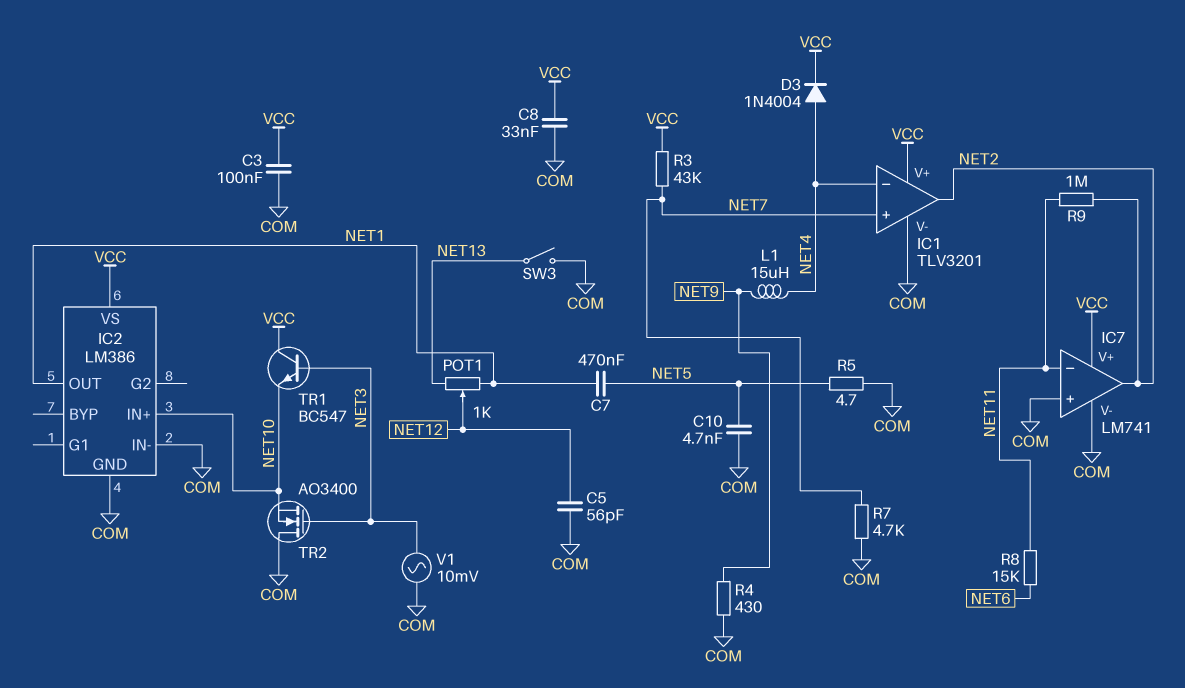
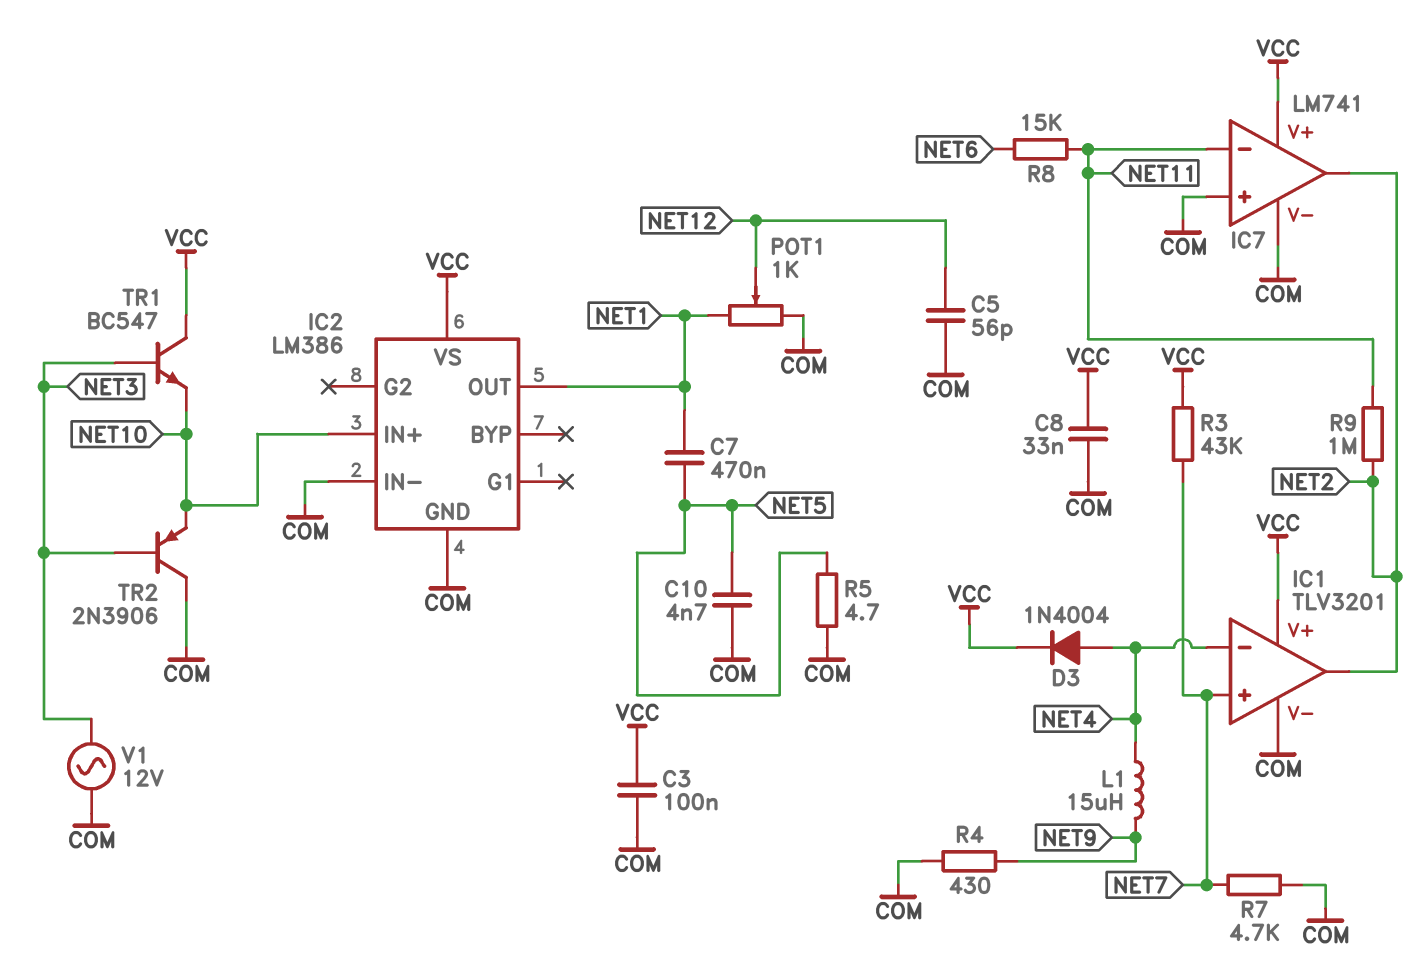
POT1: 1k (NET1, NET13, wiper NET12) -> 1k (COM, NET1, wiper NET12)
SW3: switch (COM, NET13) -> none
TR2: NMOS AO3400 (G NET3, D COM, S NET10) -> PNP 2N3906 (B NET3, C COM, E NET10)
V1: AC 10mV (COM, NET3) -> AC 12V (COM, NET3)

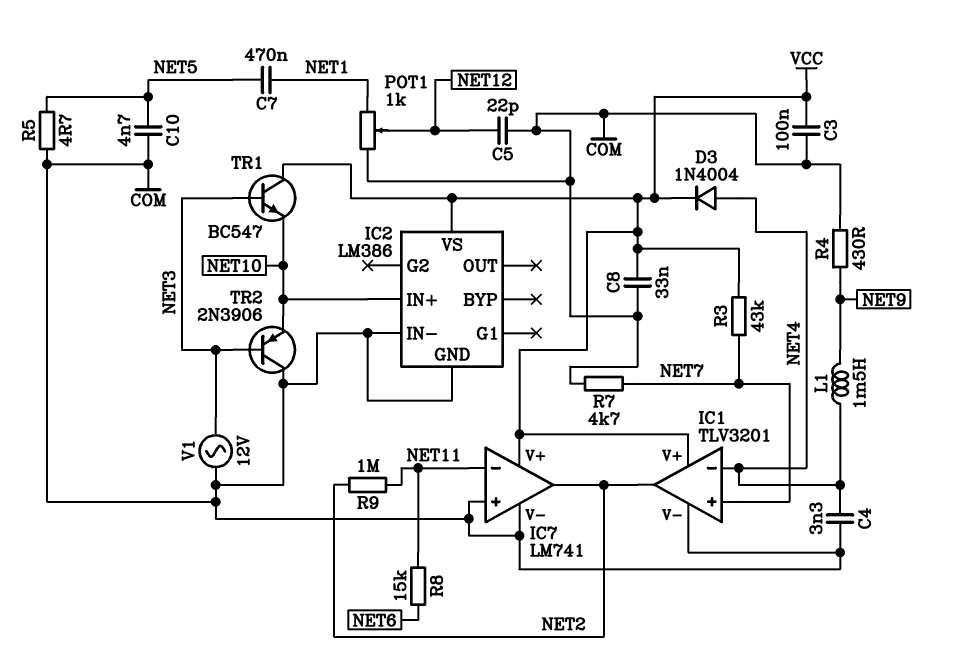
C4: none -> 3.3nF (COM, NET4)
C5: 56pF (COM, NET12) -> 22pF (COM, NET12)
IC2 pin OUT: NET1 -> none
L1: 15uH (NET4, NET9) -> 1.5mH (NET4, NET9)

